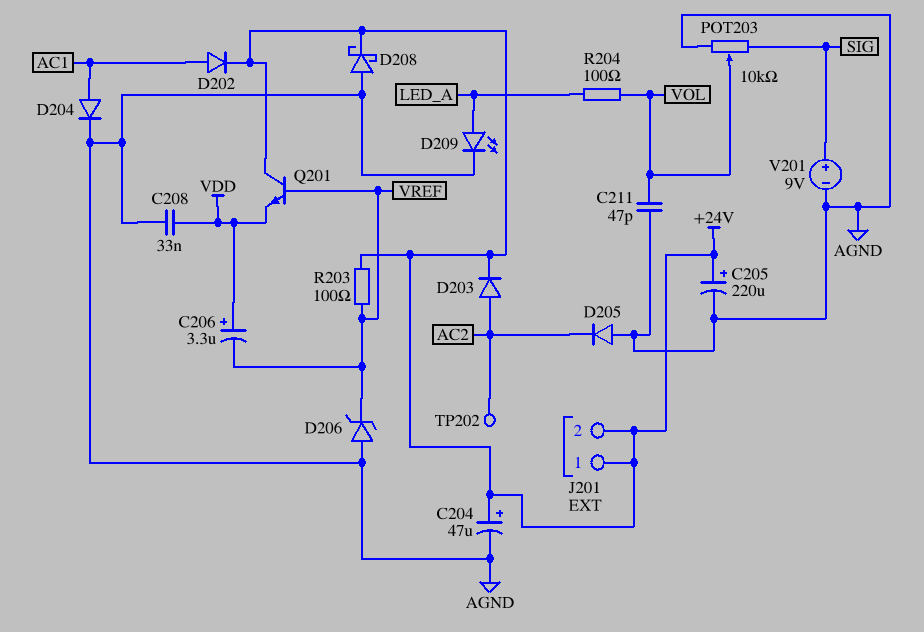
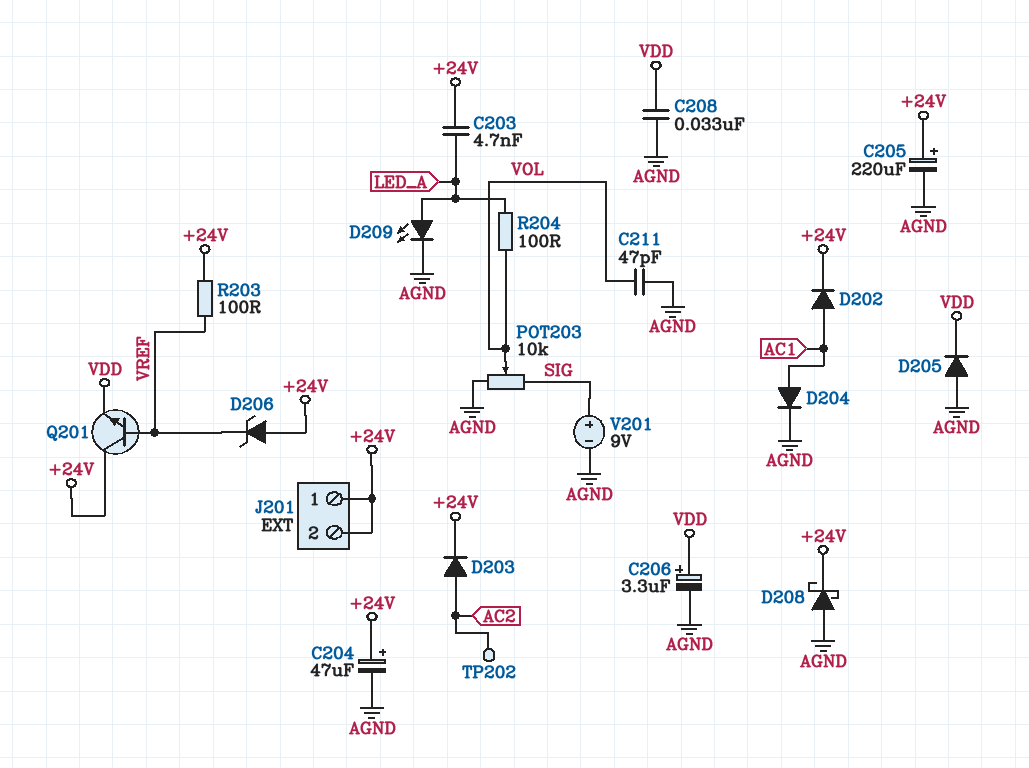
C203: none -> 4.7nF (+24V, LED_A)
C206: 3.3uF (plus VDD, minus VREF) -> 3.3uF (plus VDD, minus AGND)
D205: diode (A AGND, K AC2) -> diode (A AGND, K VDD)
D206: zener (A AGND, K VREF) -> zener (A +24V, K VREF)

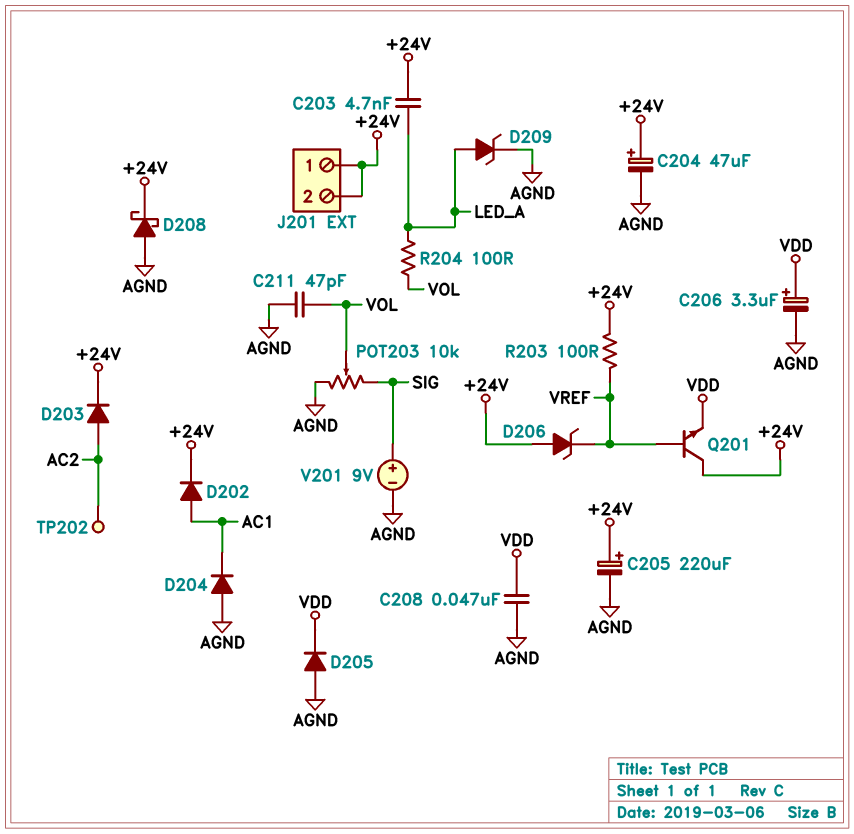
C208: 33nF (AGND, VDD) -> 47nF (AGND, VDD)
D204: diode (A AC1, K AGND) -> diode (A AGND, K AC1)
D209: LED (A LED_A, K AGND) -> zener (A LED_A, K AGND)

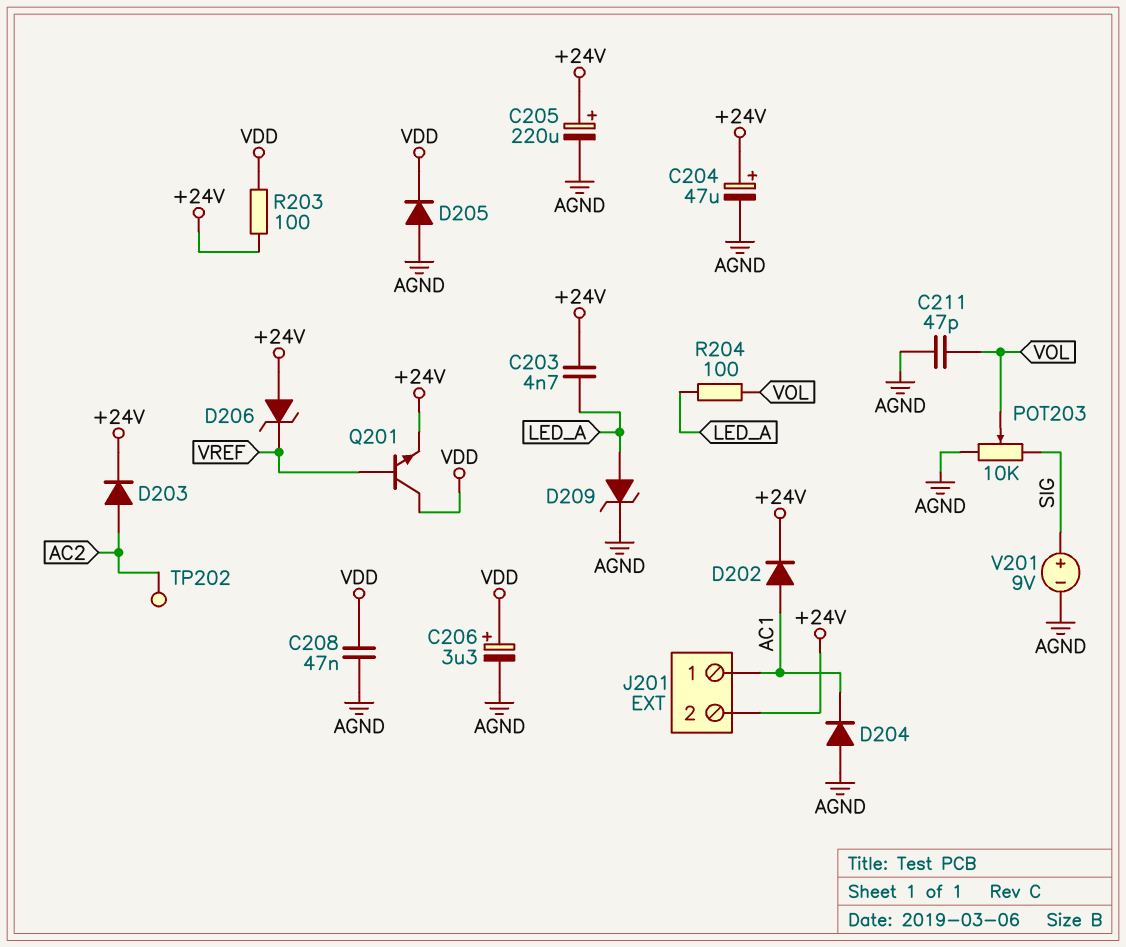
D208: schottky (A AGND, K +24V) -> none
J201 pin 1: +24V -> AC1
Q201: NPN (B VREF, C +24V, E VDD) -> NPN (B VREF, C VDD, E +24V)
R203: 100 (+24V, VREF) -> 100 (+24V, VDD)

